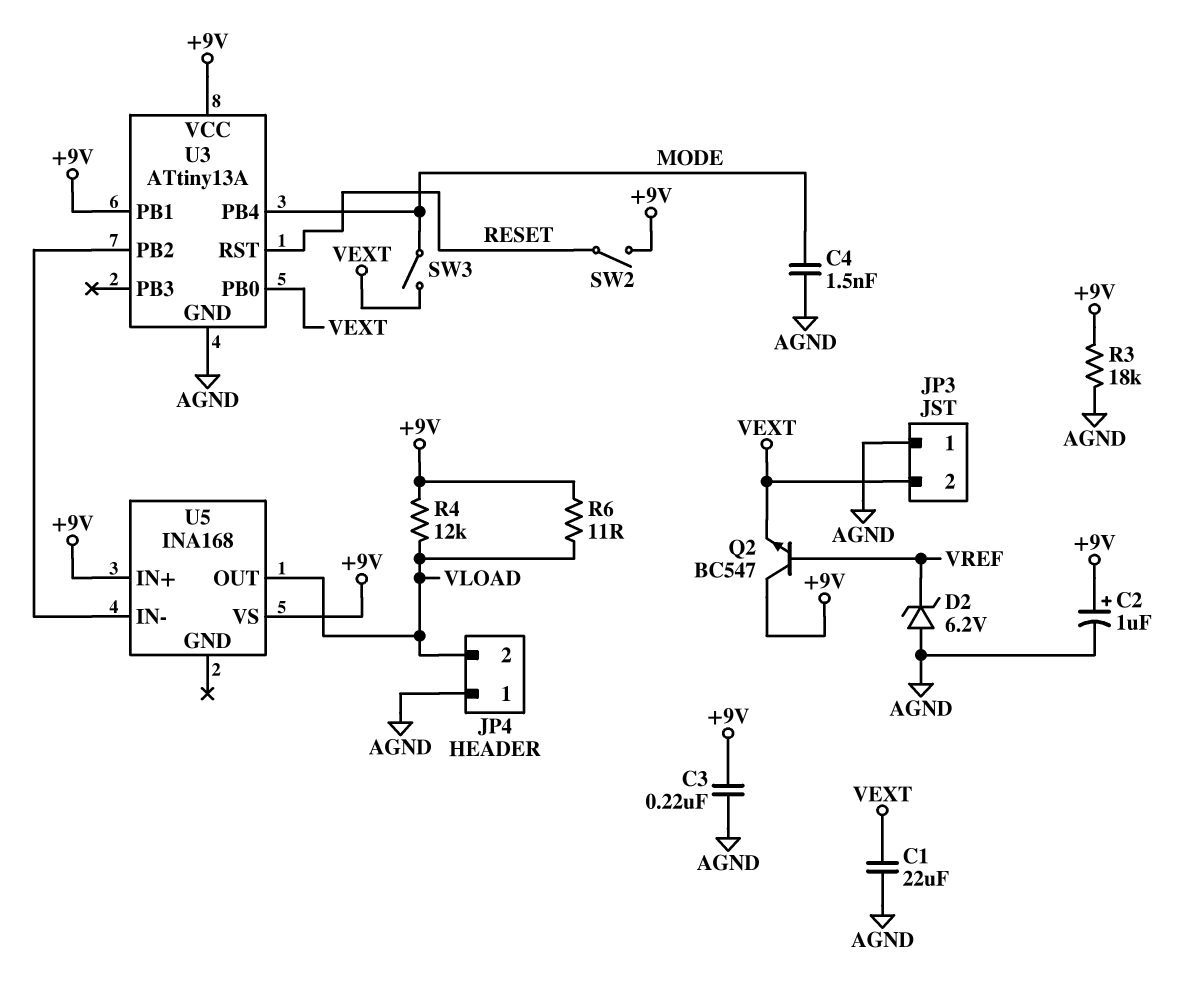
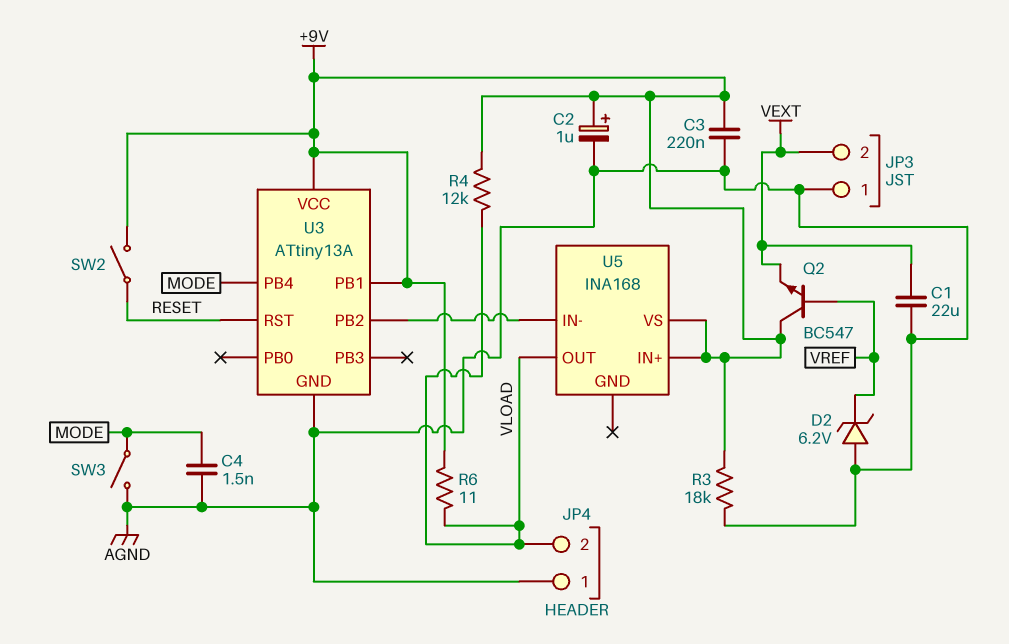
SW3: switch (MODE, VEXT) -> switch (AGND, MODE)
U3 pin PB0: VEXT -> none

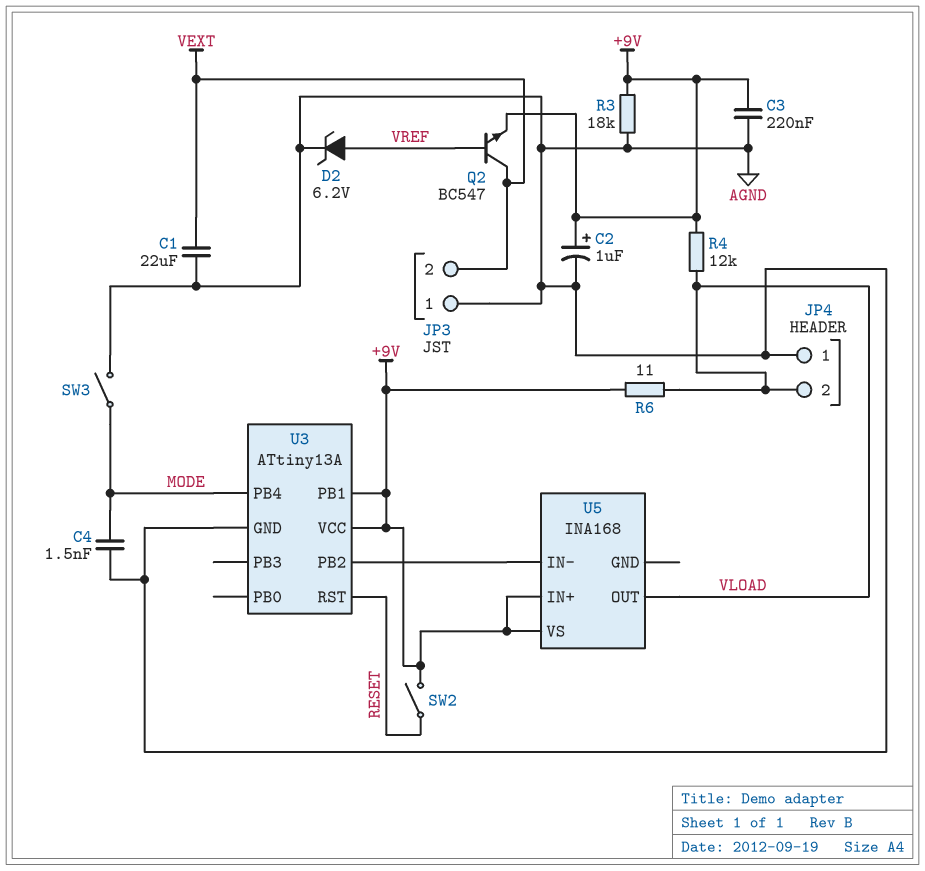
D2: zener 6.2V (A AGND, K VREF) -> zener 6.2V (A VREF, K AGND)
Q2: NPN BC547 (B VREF, C +9V, E VEXT) -> NPN BC547 (B VREF, C VEXT, E +9V)

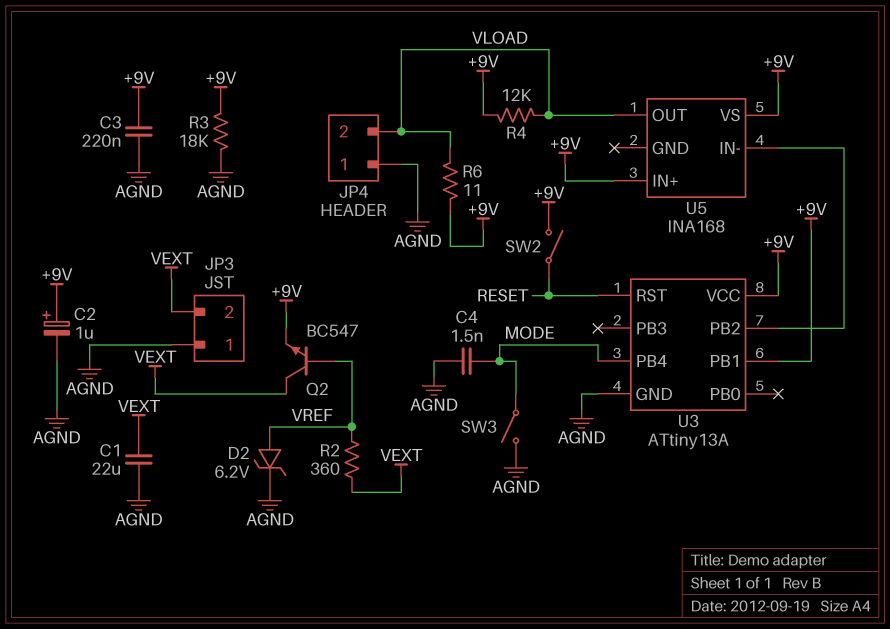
R2: none -> 360 (VEXT, VREF)

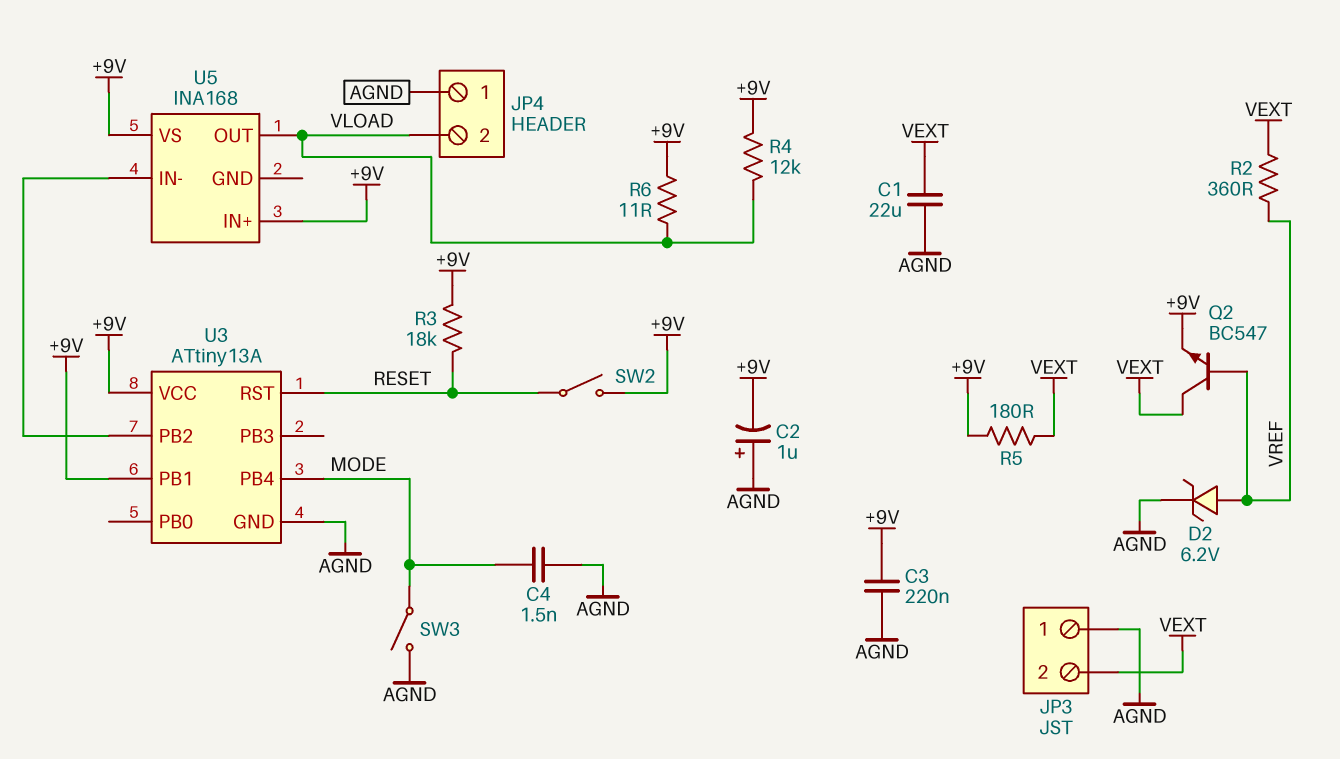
C2: 1uF (plus +9V, minus AGND) -> 1uF (plus AGND, minus +9V)
R3: 18k (+9V, AGND) -> 18k (+9V, RESET)
R5: none -> 180 (+9V, VEXT)

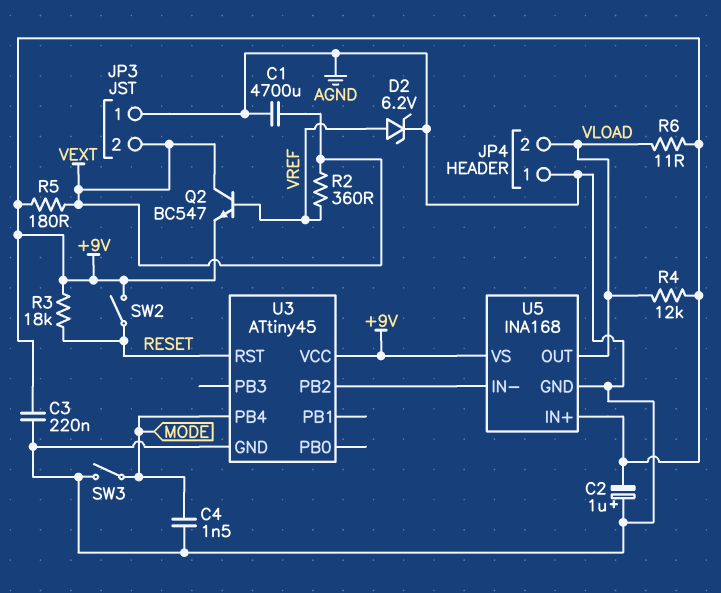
C1: 22uF (AGND, VEXT) -> 4700uF (AGND, VEXT)
U3: ATtiny13A -> ATtiny45
U3 pin PB1: +9V -> none
U5 pin GND: none -> AGND

